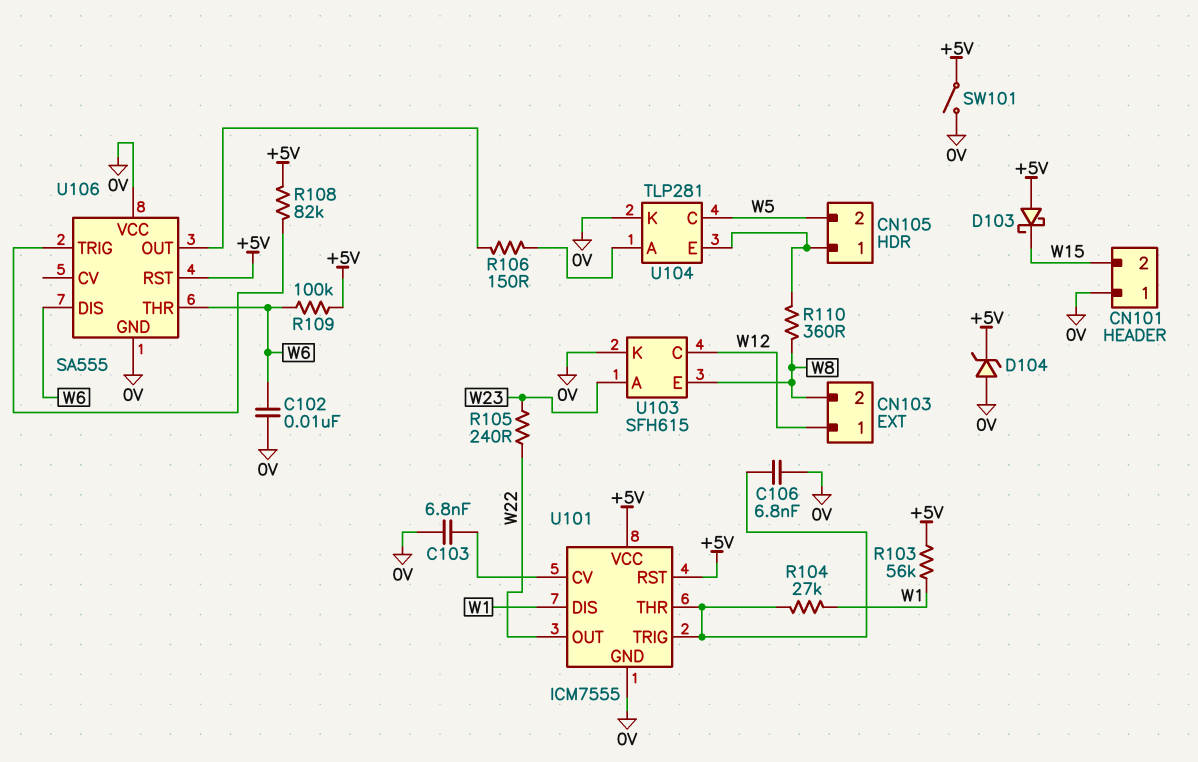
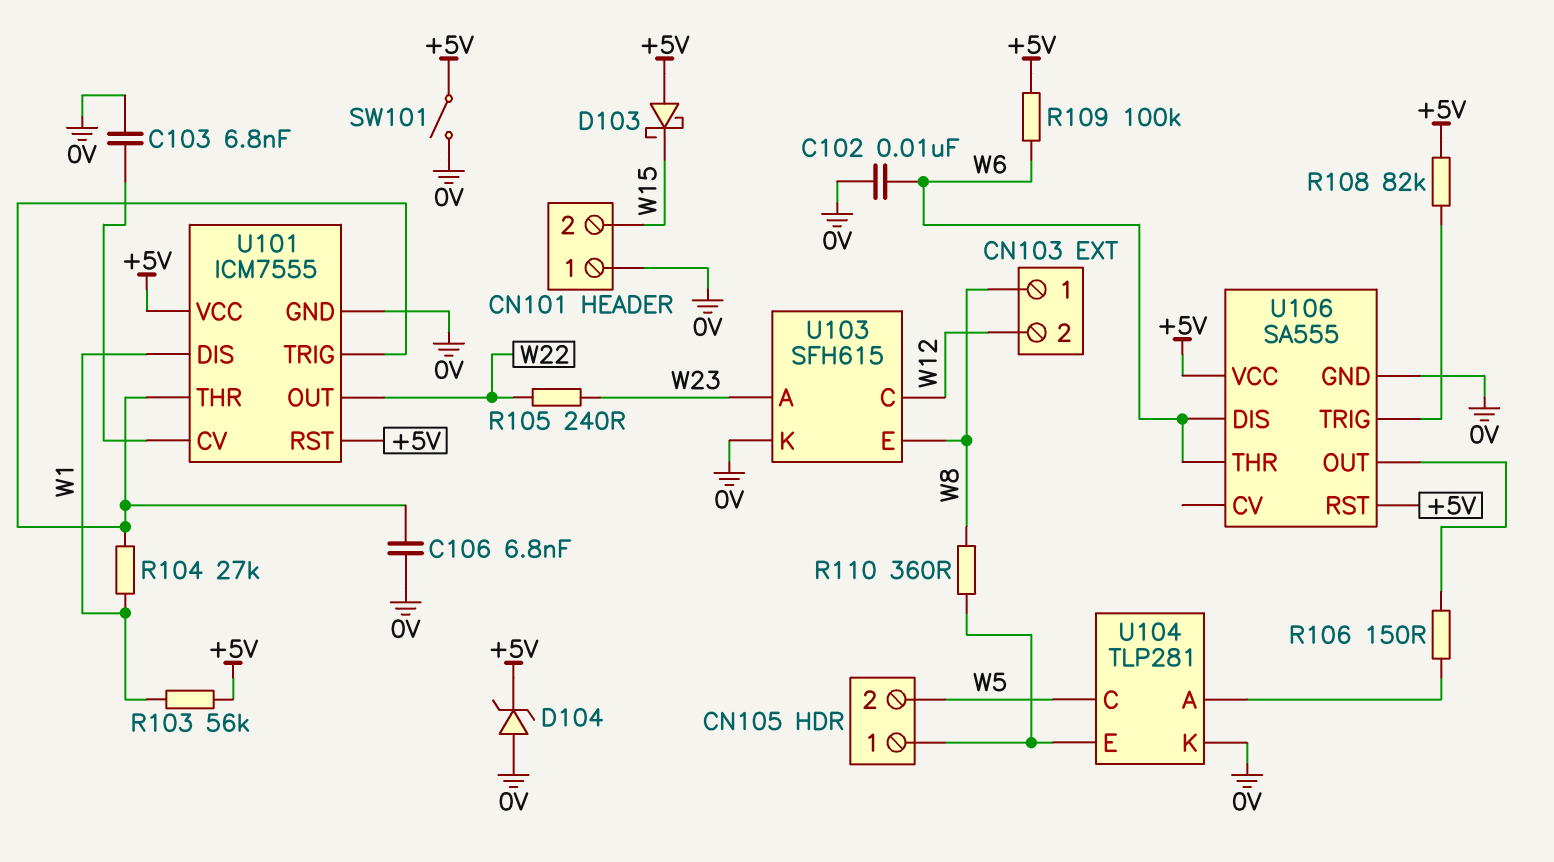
CN103 pin 1: W12 -> W8
CN103 pin 2: W8 -> W12
U106 pin VCC: 0V -> +5V

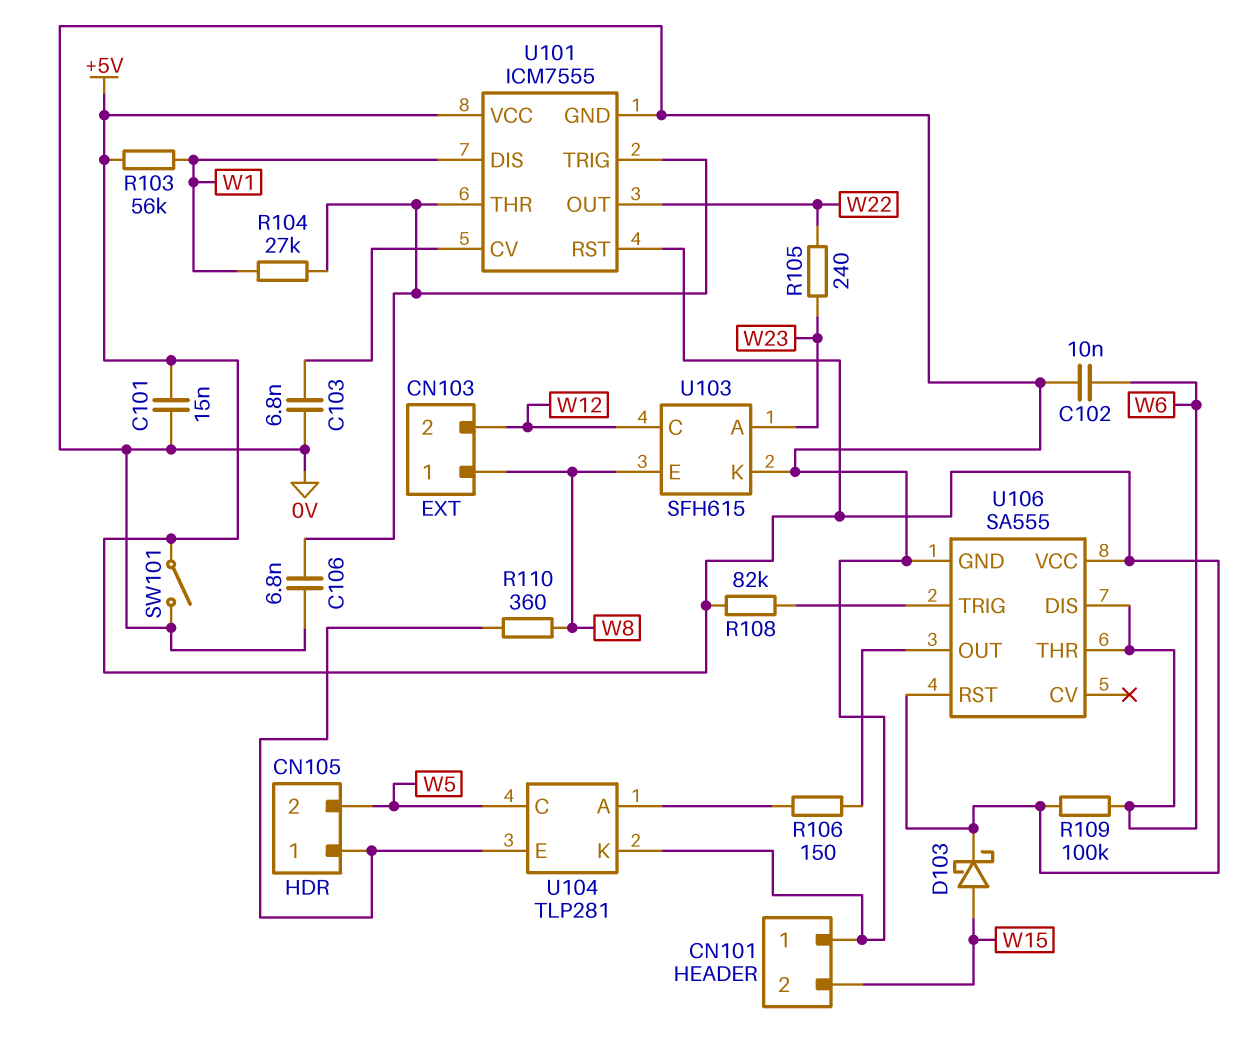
C101: none -> 15nF (+5V, 0V)
D103: schottky (A +5V, K W15) -> schottky (A W15, K +5V)
D104: zener (A 0V, K +5V) -> none

